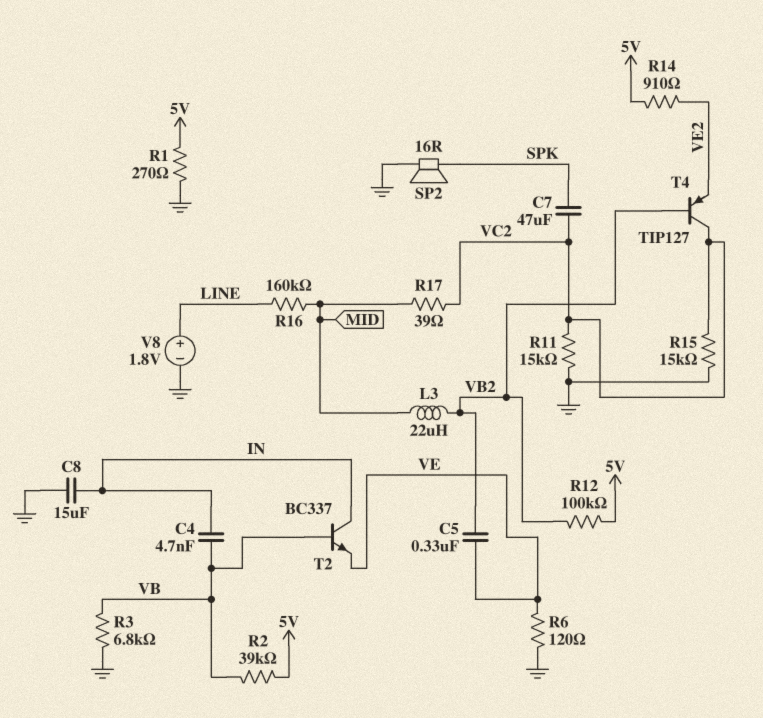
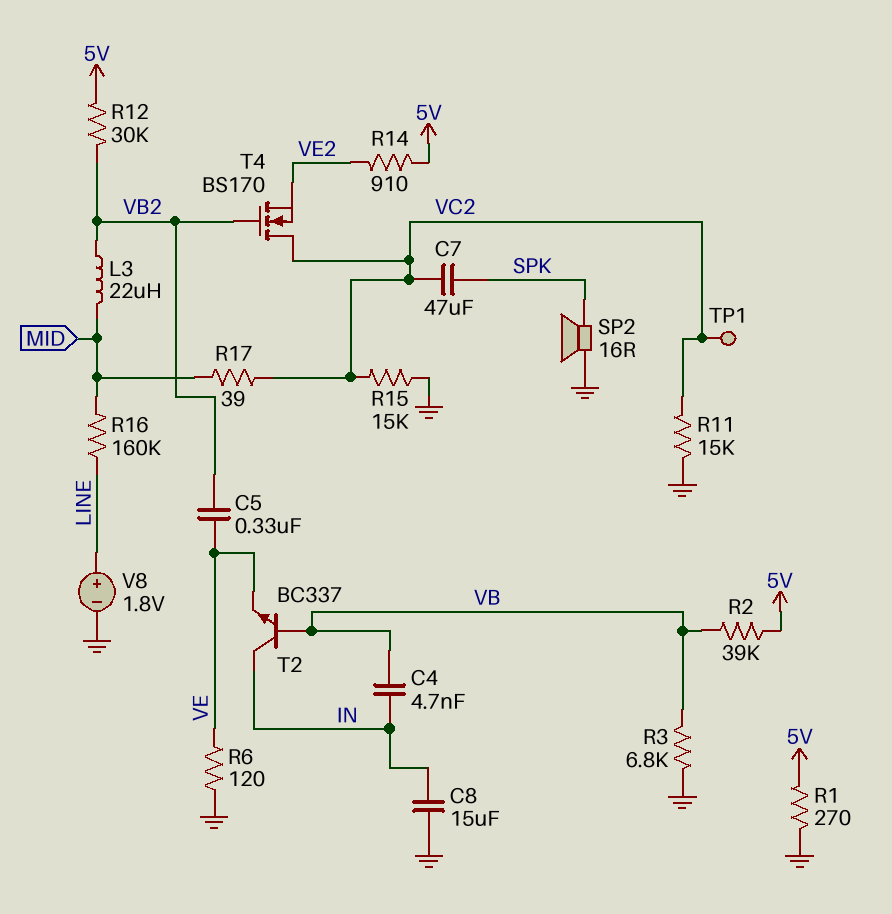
R12: 100k (5V, VB2) -> 30k (5V, VB2)
T4: PNP TIP127 (B VB2, C VC2, E VE2) -> NMOS BS170 (G VB2, D VC2, S VE2)
TP1: none -> test point (VC2)

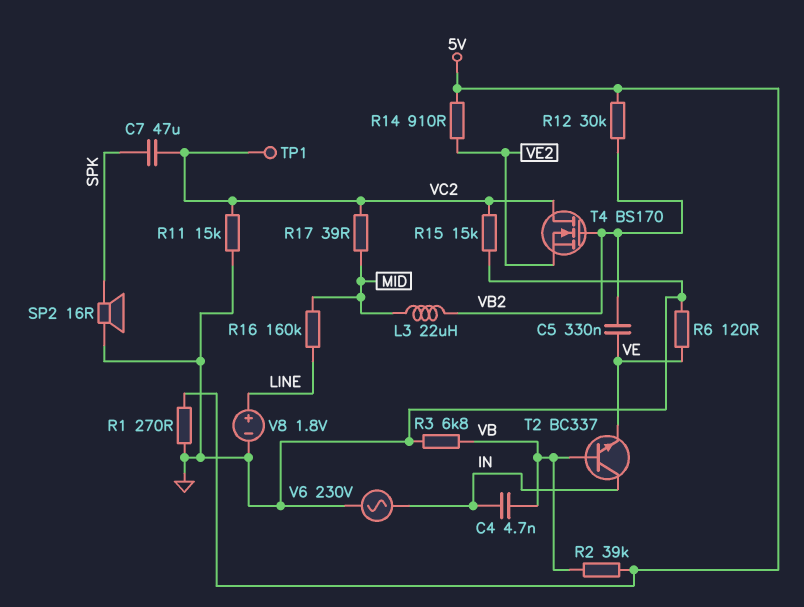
C8: 15uF (GND, IN) -> none
V6: none -> AC 230V (GND, IN)

